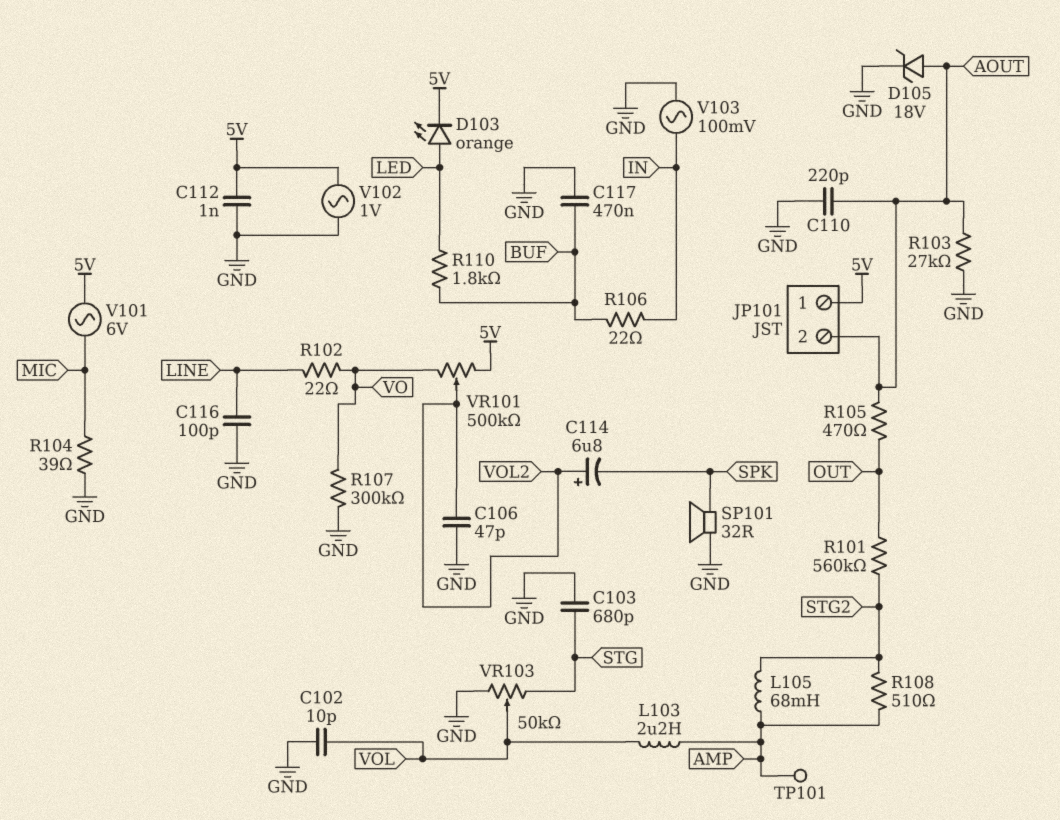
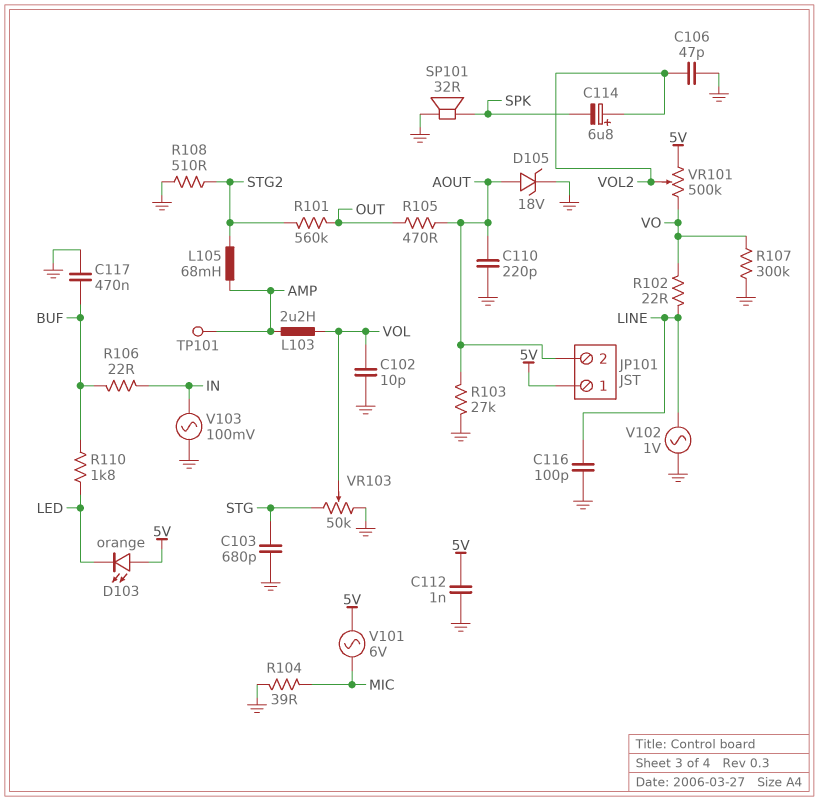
D103: LED orange (A LED, K 5V) -> LED orange (A 5V, K LED)
R108: 510 (AMP, STG2) -> 510 (GND, STG2)
V102: AC 1V (5V, GND) -> AC 1V (GND, LINE)

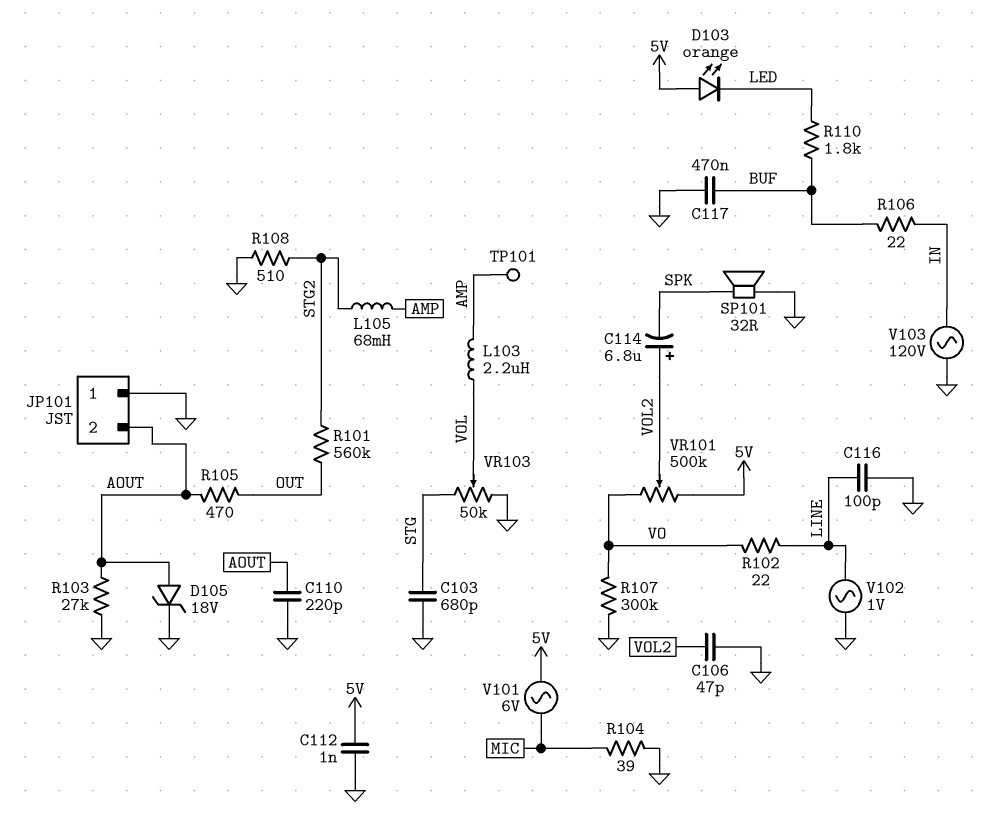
C102: 10pF (GND, VOL) -> none
JP101 pin 1: 5V -> GND
V103: AC 100mV (GND, IN) -> AC 120V (GND, IN)

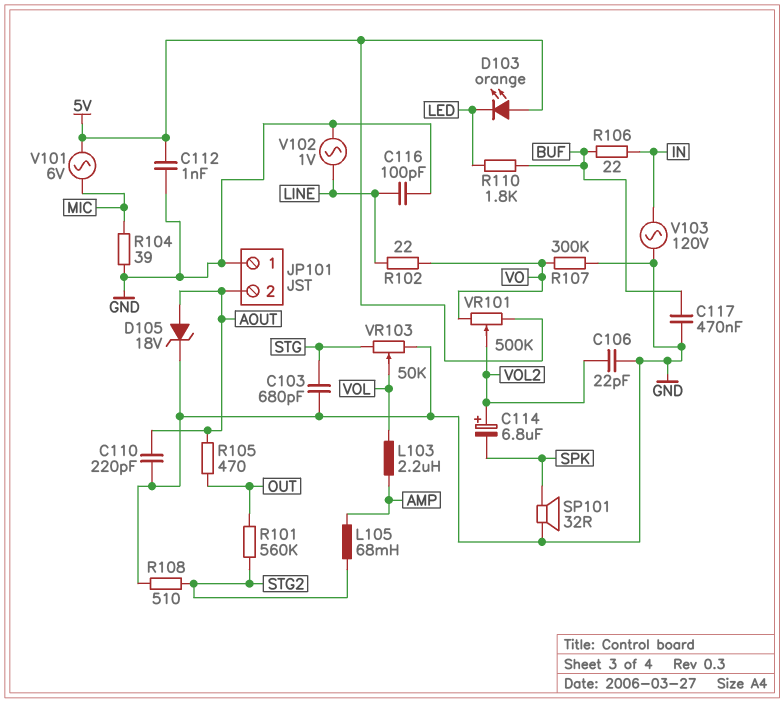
C106: 47pF (GND, VOL2) -> 22pF (GND, VOL2)
R103: 27k (AOUT, GND) -> none
TP101: test point (AMP) -> none

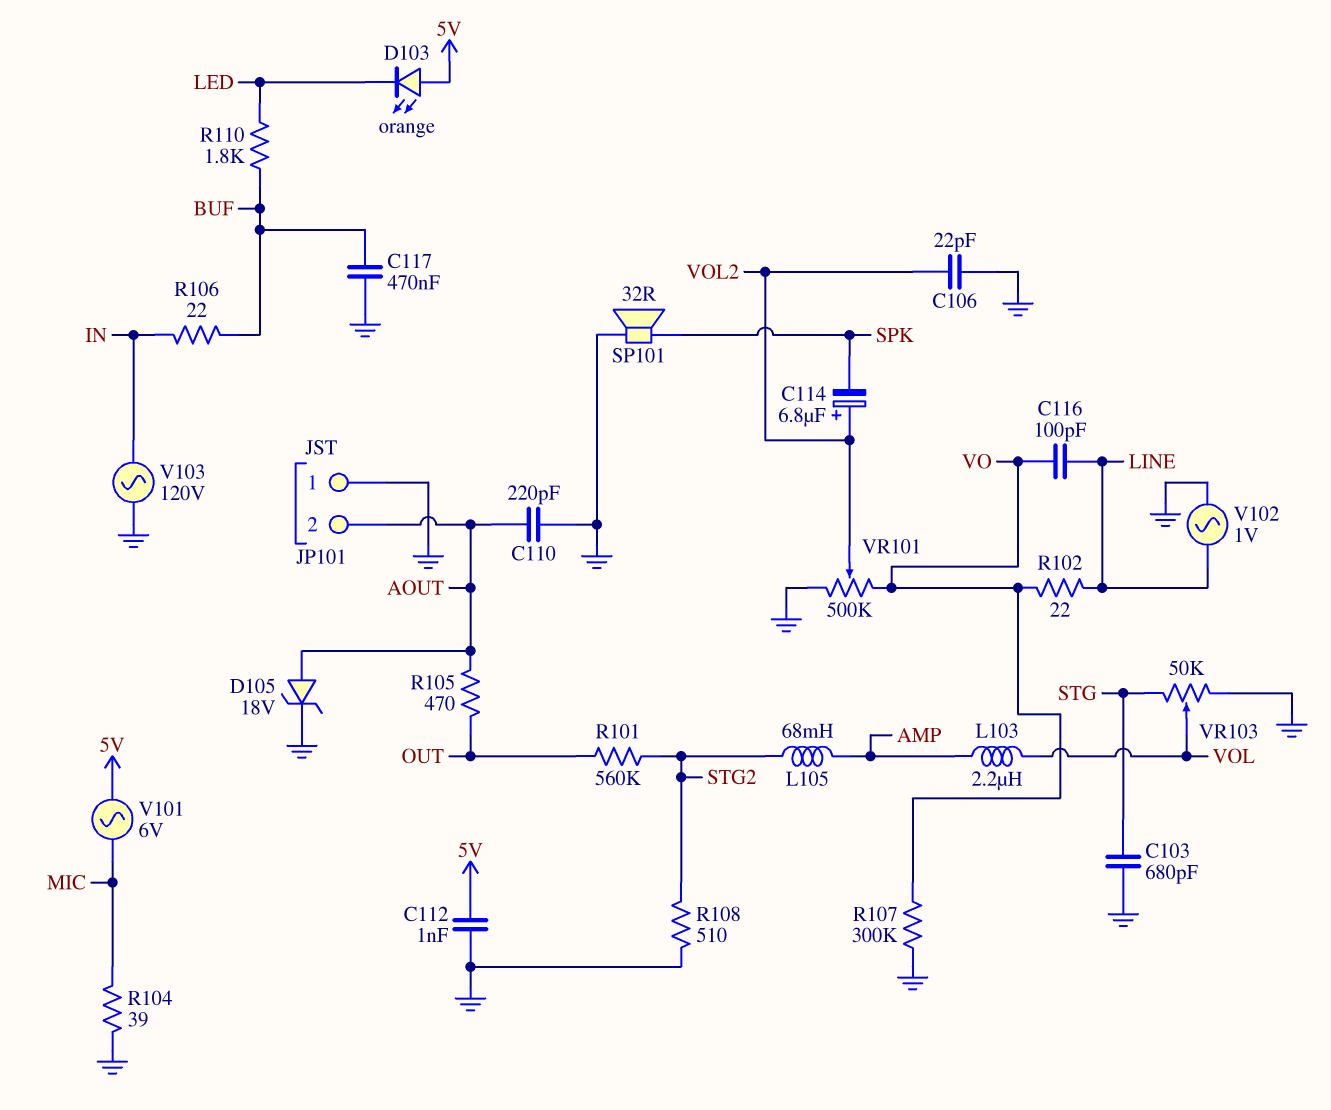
C116: 100pF (GND, LINE) -> 100pF (LINE, VO)
VR101: 500k (5V, VO, wiper VOL2) -> 500k (GND, VO, wiper VOL2)

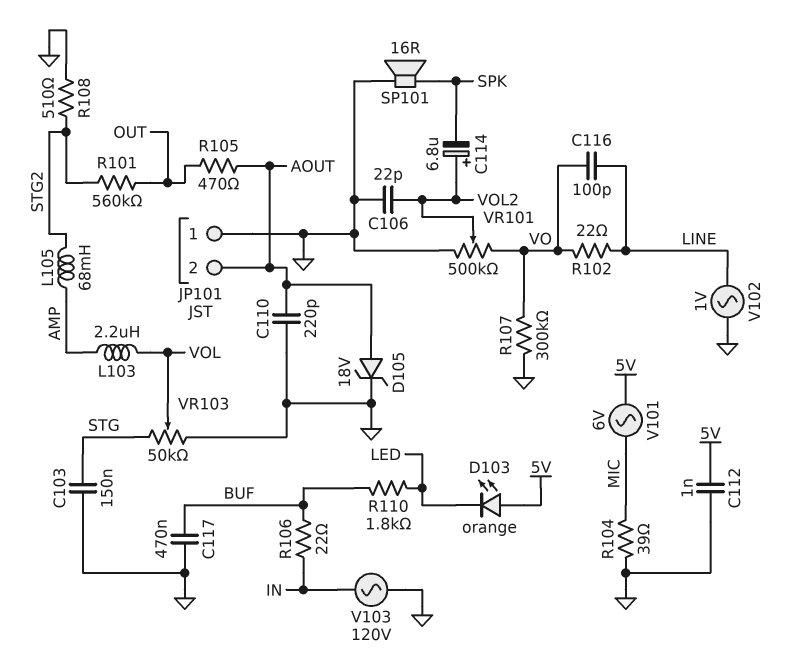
C103: 680pF (GND, STG) -> 150nF (GND, STG)
SP101: speaker 32R (GND, SPK) -> speaker 16R (GND, SPK)

